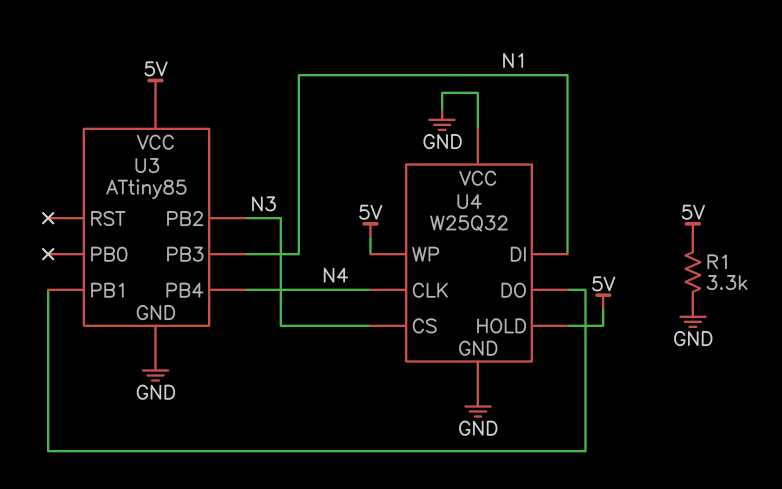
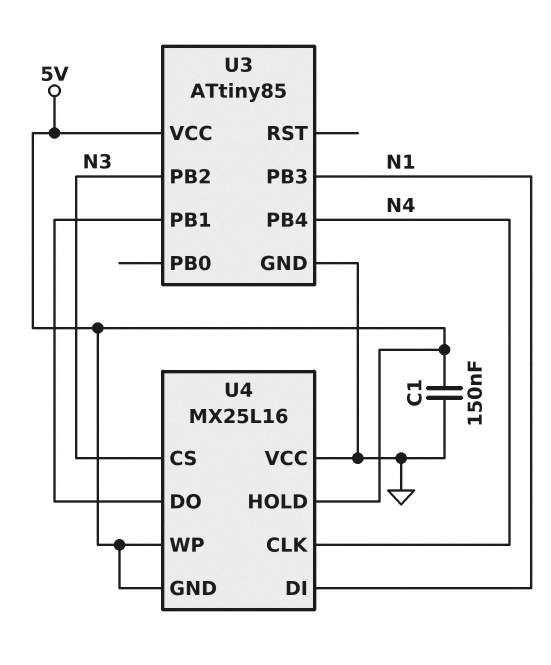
C1: none -> 150nF (5V, GND)
R1: 3.3k (5V, GND) -> none
U4: W25Q32 -> MX25L16
U4 pin GND: GND -> 5V

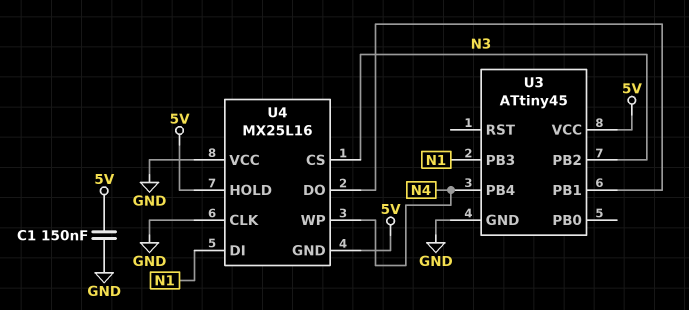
U3: ATtiny85 -> ATtiny45
U4 pin CLK: N4 -> GND
U4 pin WP: 5V -> N4

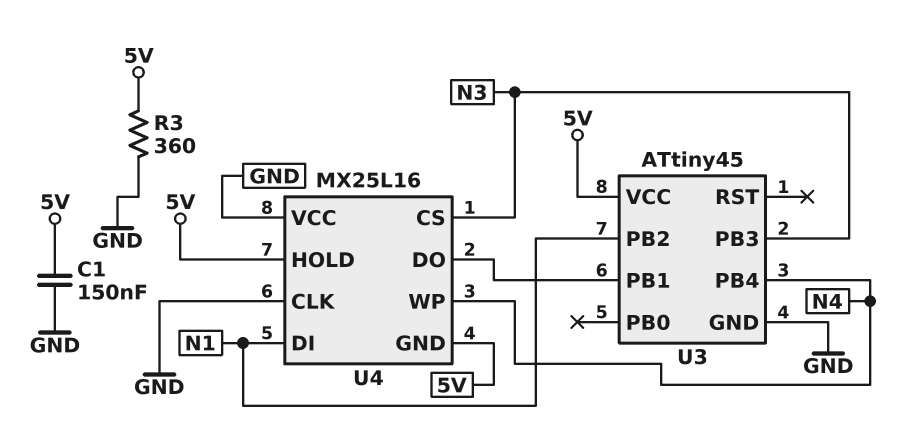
R3: none -> 360 (5V, GND)
U3 pin PB2: N3 -> N1
U3 pin PB3: N1 -> N3

